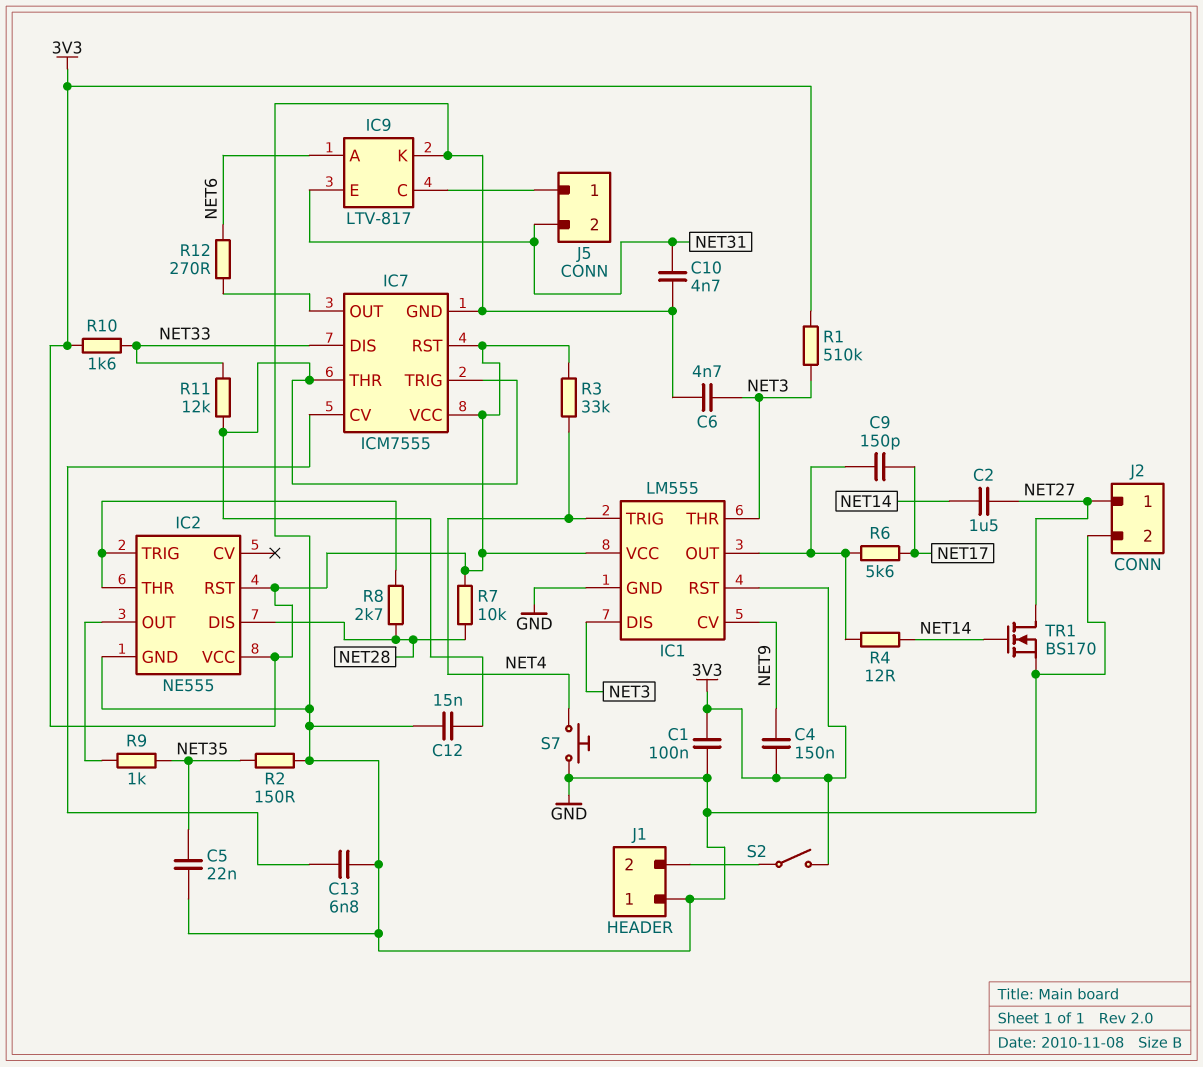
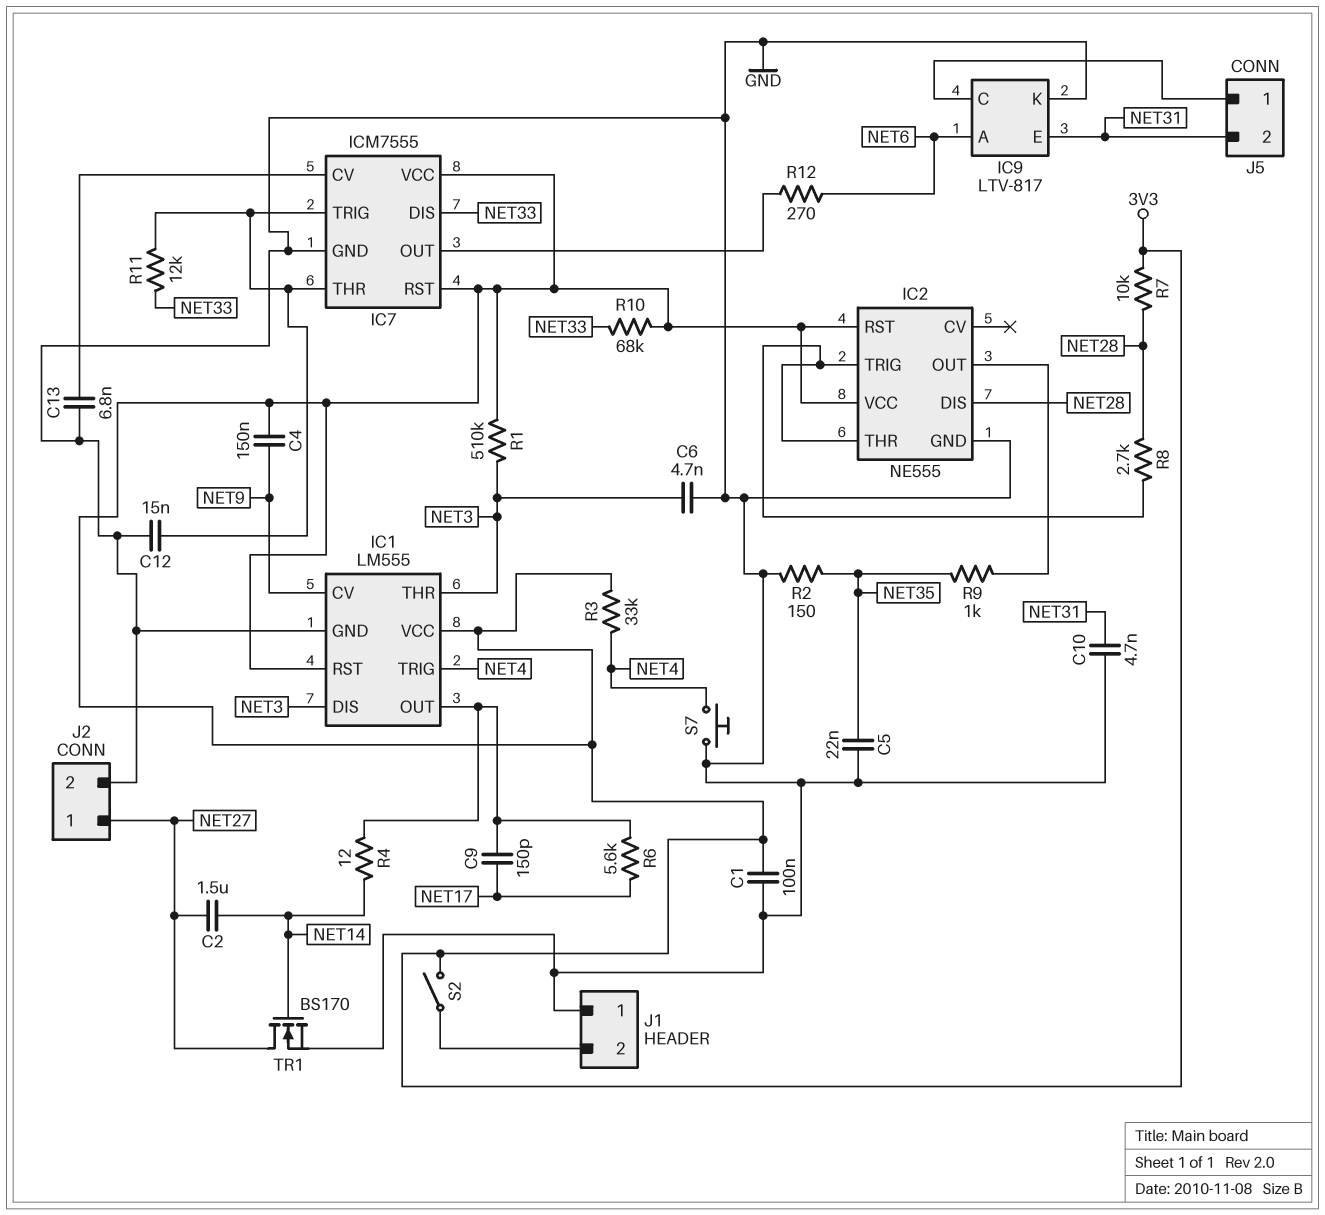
R10: 1.6k (3V3, NET33) -> 68k (3V3, NET33)

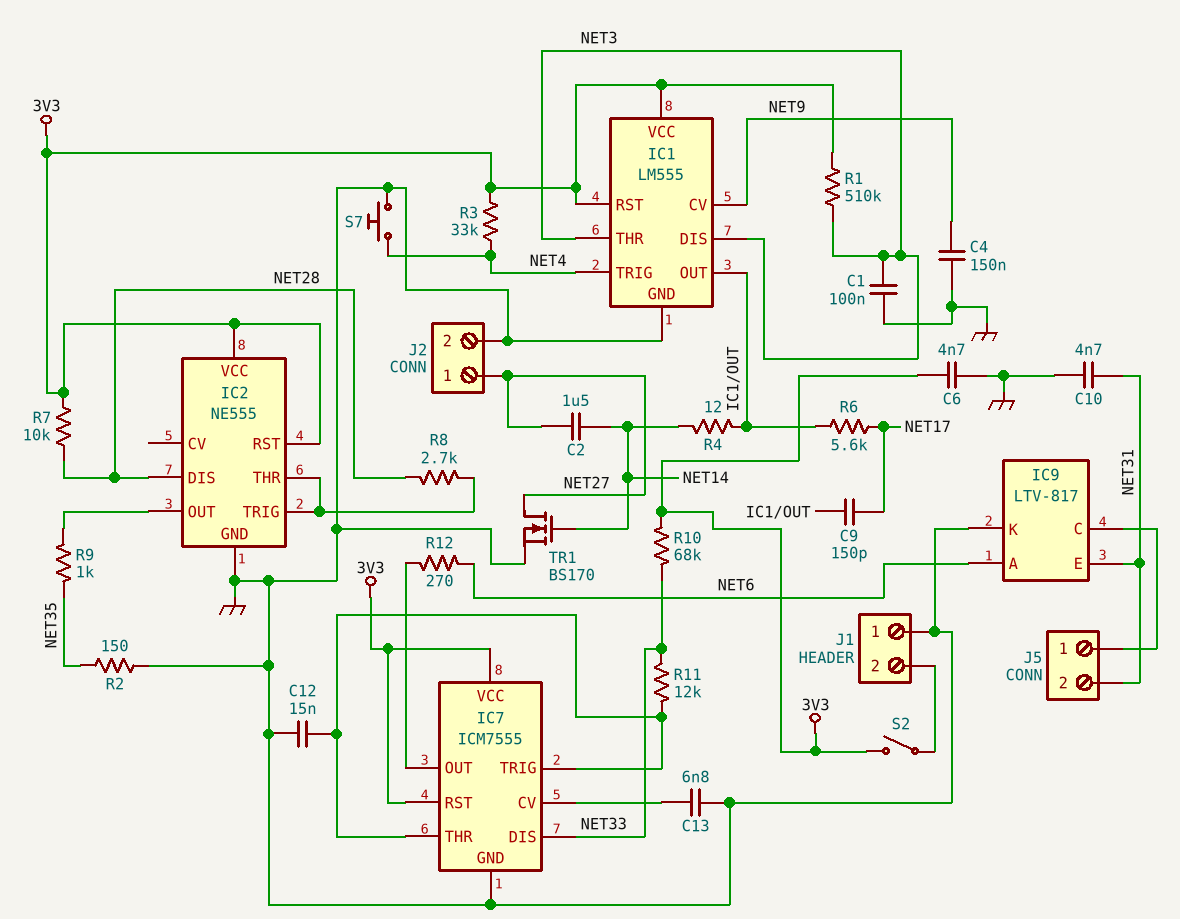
C1: 100nF (3V3, GND) -> 100nF (GND, NET3)
C4: 150nF (3V3, NET9) -> 150nF (GND, NET9)
C5: 22nF (GND, NET35) -> none
C6: 4.7nF (GND, NET3) -> 4.7nF (3V3, GND)

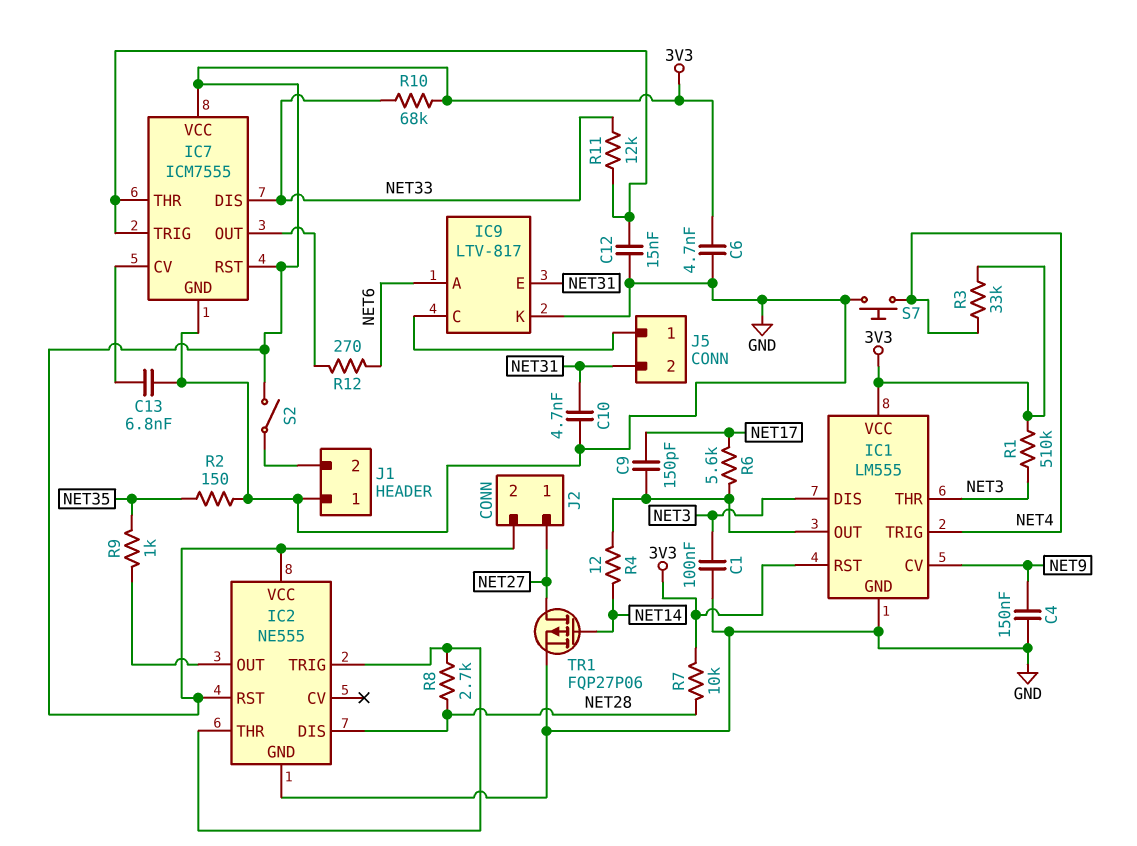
C2: 1.5uF (NET14, NET27) -> none
J2 pin 2: GND -> 3V3
TR1: NMOS BS170 (G NET14, D NET27, S GND) -> PMOS FQP27P06 (G NET14, D NET27, S GND)

